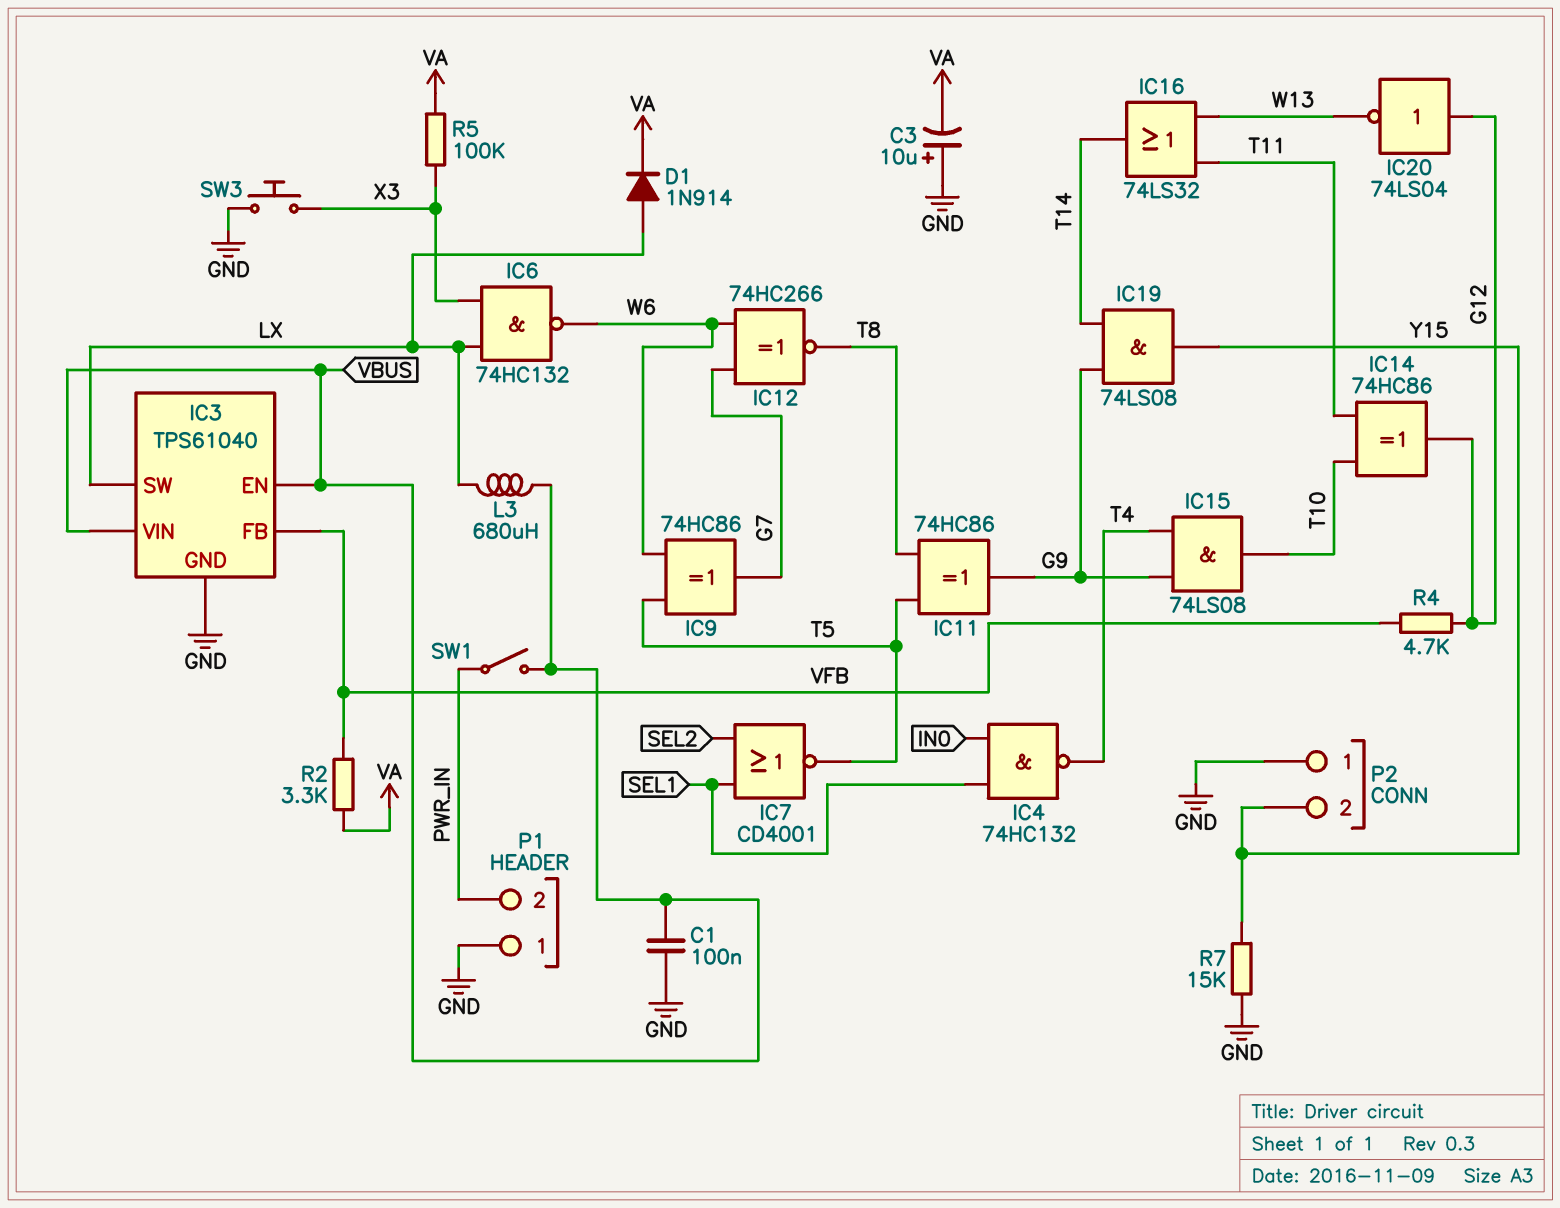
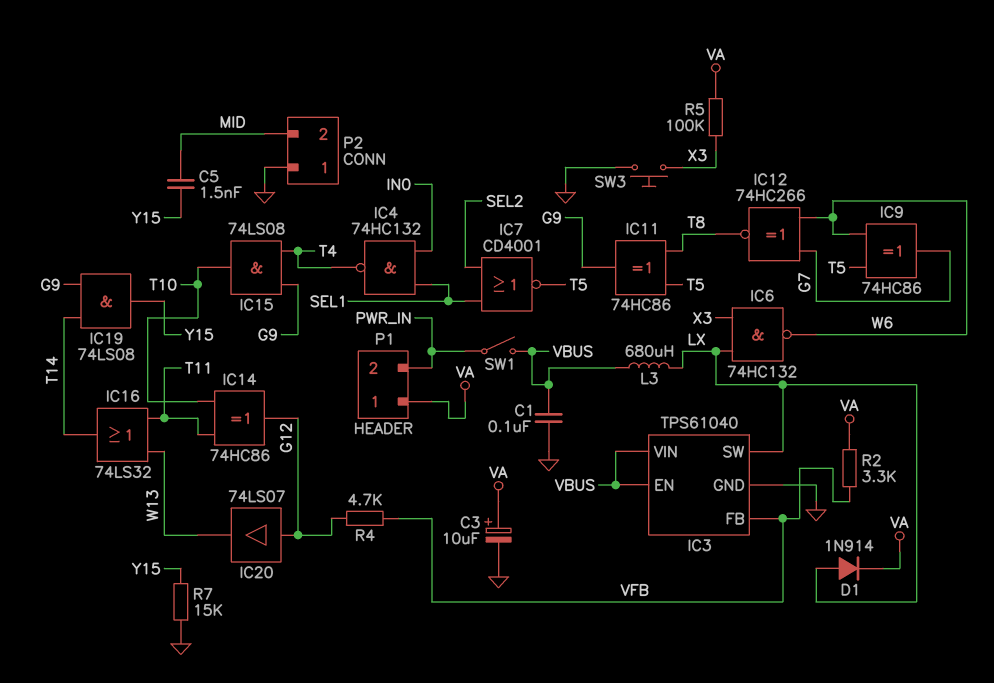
C3: 10uF (plus GND, minus VA) -> 10uF (plus VA, minus GND)
C5: none -> 1.5nF (MID, Y15)
IC20: NOT 74LS04 (in G12, out W13) -> buffer 74LS07 (in G12, out W13)
P1 pin 1: GND -> VA
P2 pin 2: Y15 -> MID

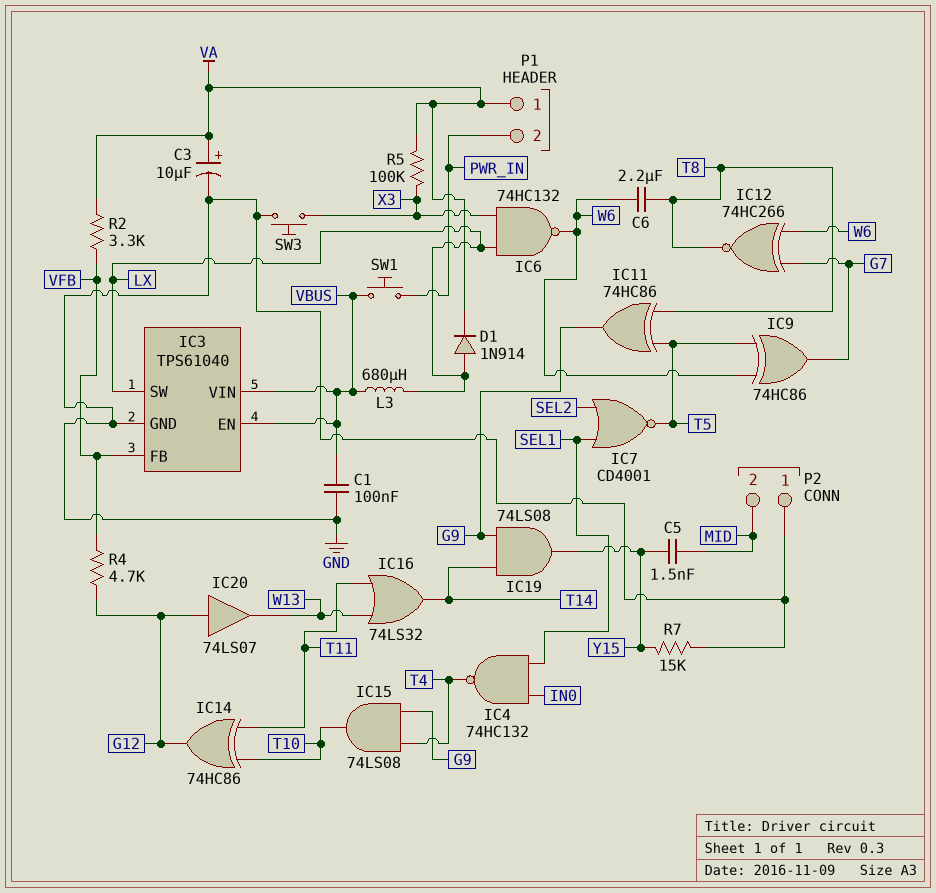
C6: none -> 2.2uF (T8, W6)
SW1: switch (PWR_IN, VBUS) -> button (PWR_IN, VBUS)

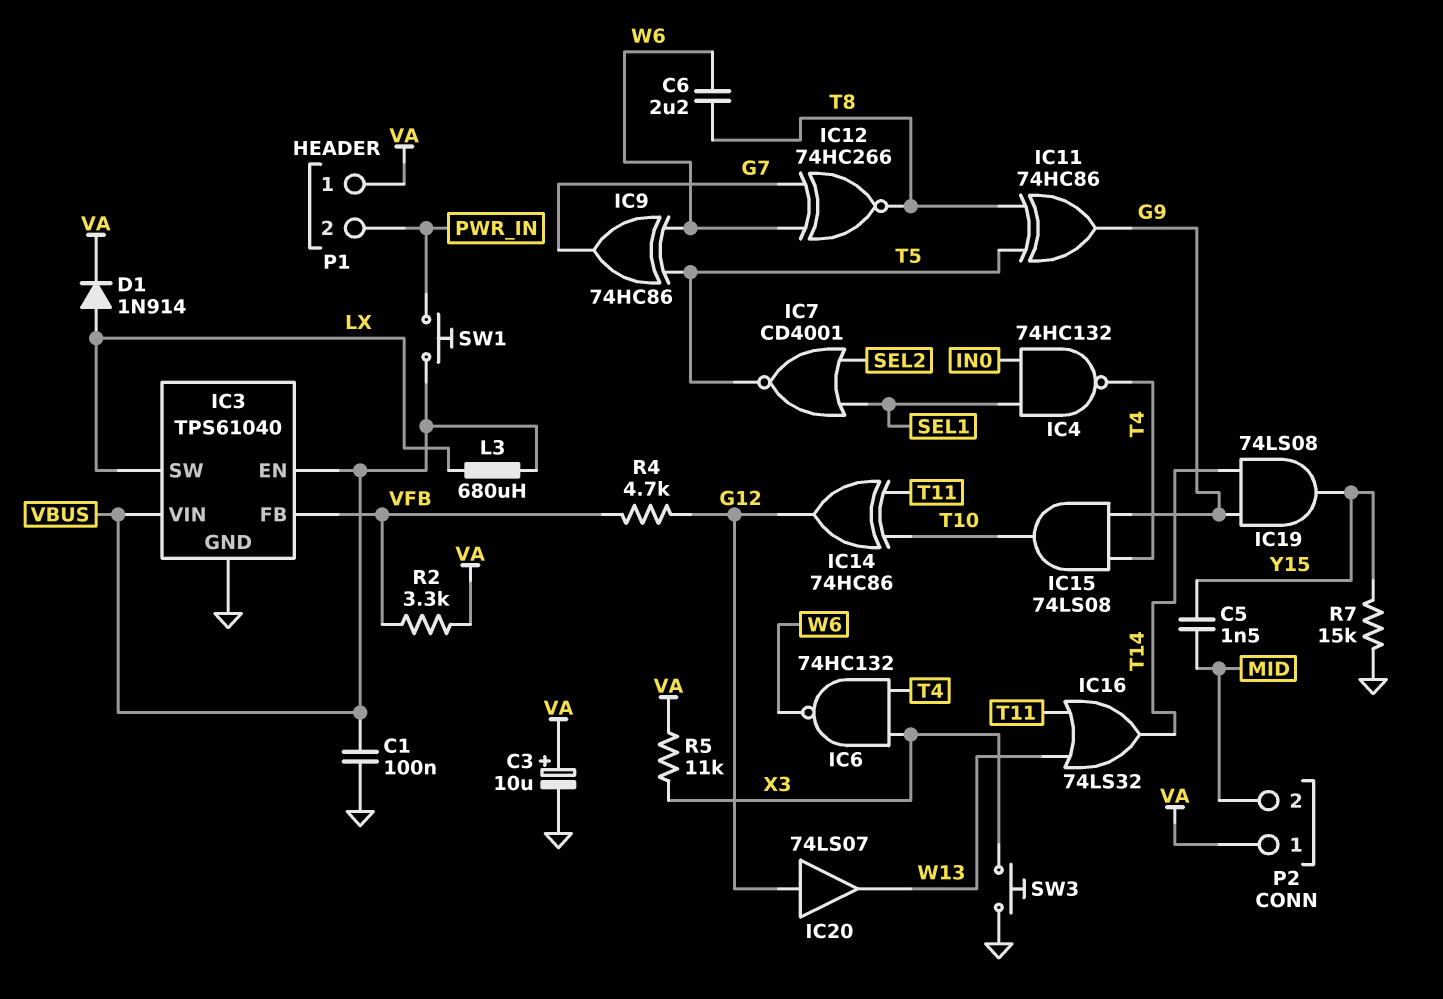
IC6: NAND 74HC132 (in LX, in X3, out W6) -> NAND 74HC132 (in T4, in X3, out W6)
P2 pin 1: GND -> VA
R5: 100k (VA, X3) -> 11k (VA, X3)

